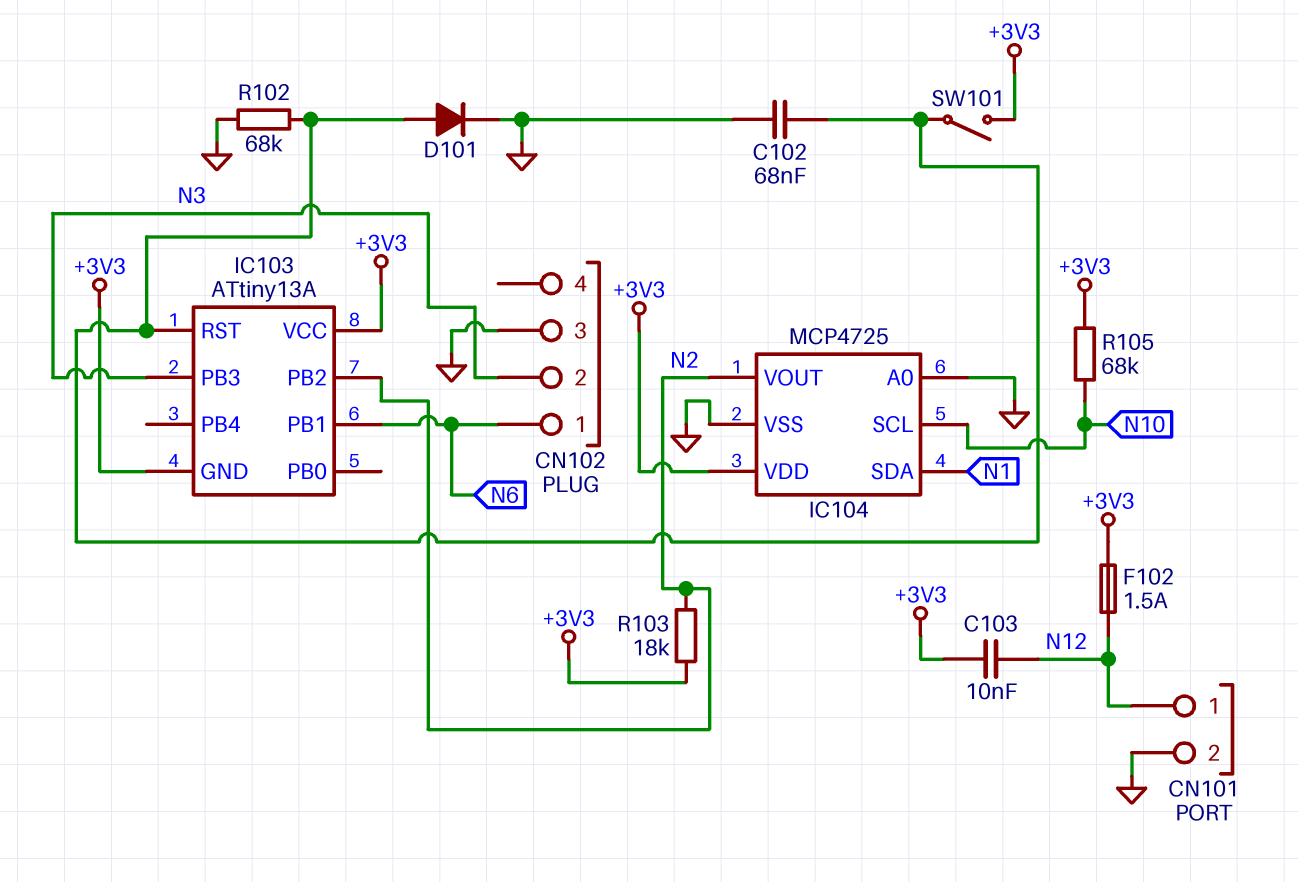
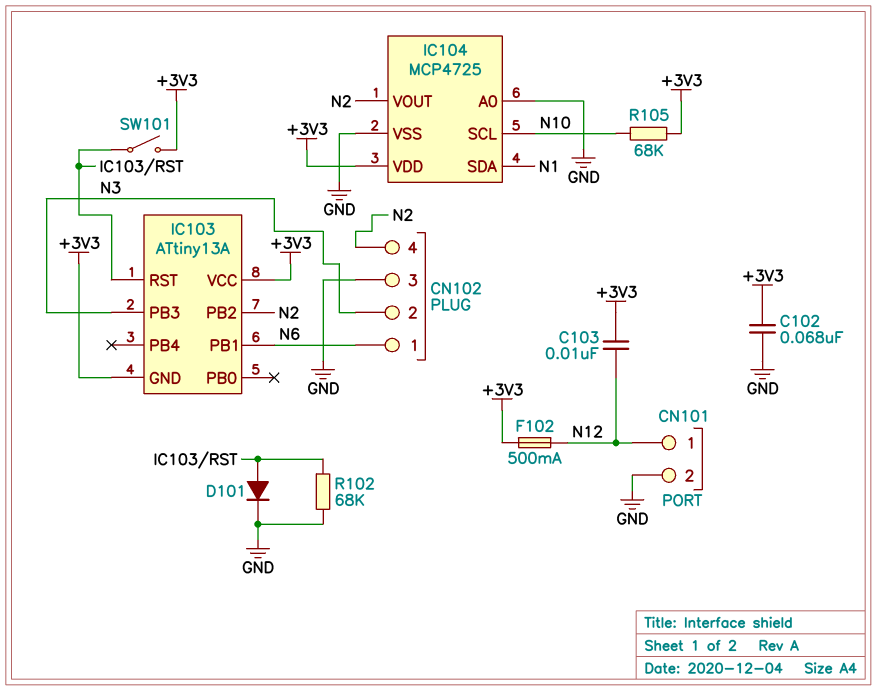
C102: 68nF (GND, IC103/RST) -> 68nF (+3V3, GND)
CN102 pin 4: none -> N2
F102: 1.5A (+3V3, N12) -> 500mA (+3V3, N12)
R103: 18k (+3V3, N2) -> none

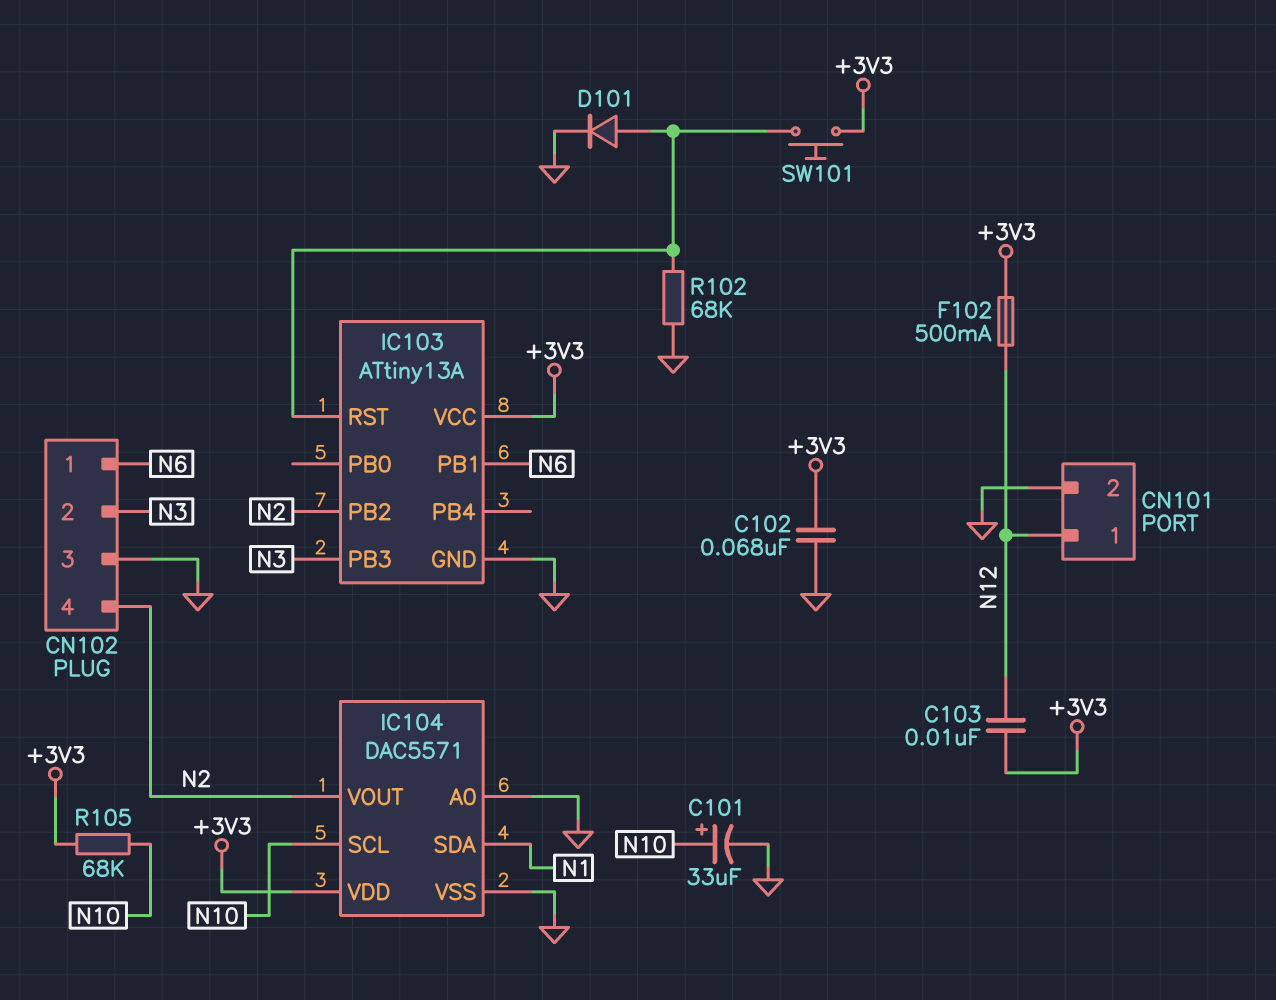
C101: none -> 33uF (plus N10, minus GND)
IC103 pin GND: +3V3 -> GND
IC104: MCP4725 -> DAC5571
SW101: switch (+3V3, IC103/RST) -> button (+3V3, IC103/RST)

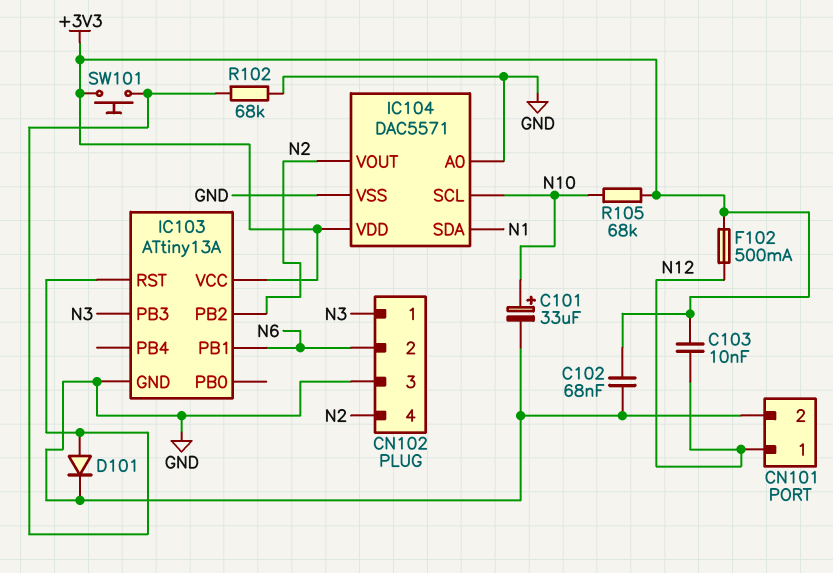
CN102 pin 1: N6 -> N3
CN102 pin 2: N3 -> N6

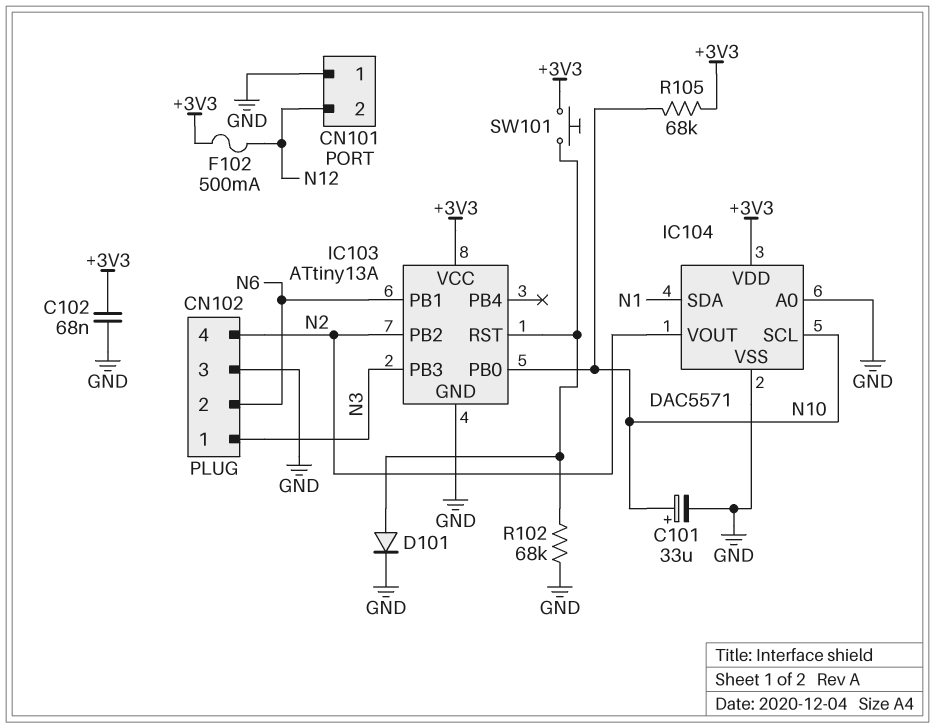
C103: 10nF (+3V3, N12) -> none
CN101 pin 1: N12 -> GND
CN101 pin 2: GND -> N12
IC103 pin PB0: none -> N10

